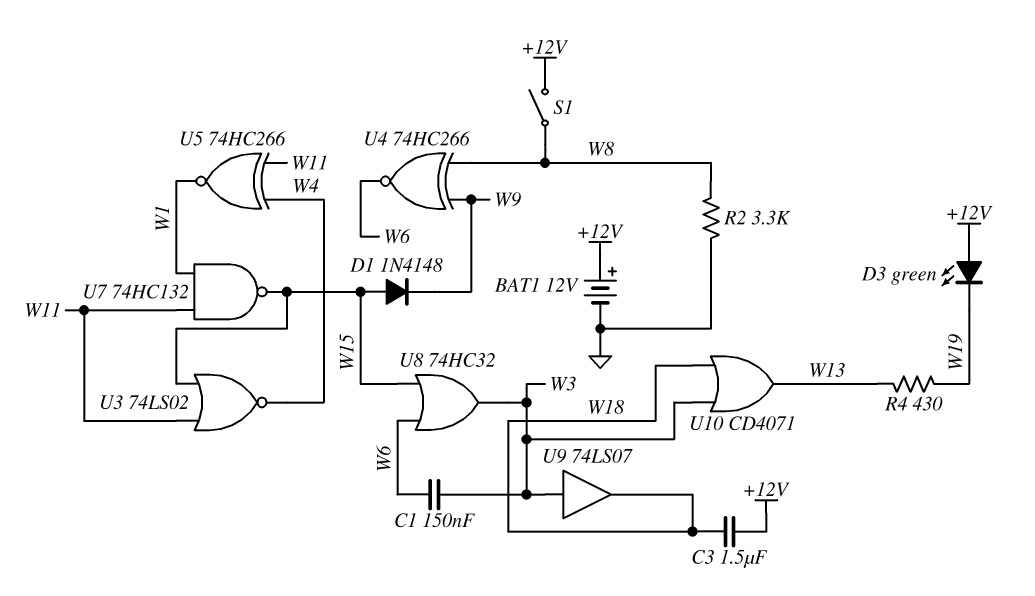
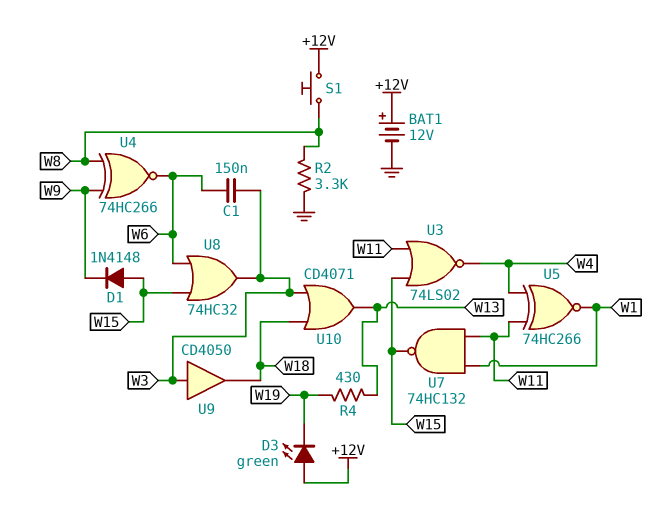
C3: 1.5uF (+12V, W18) -> none
S1: switch (+12V, W8) -> button (+12V, W8)
U9: buffer 74LS07 (in W3, out W18) -> buffer CD4050 (in W3, out W18)

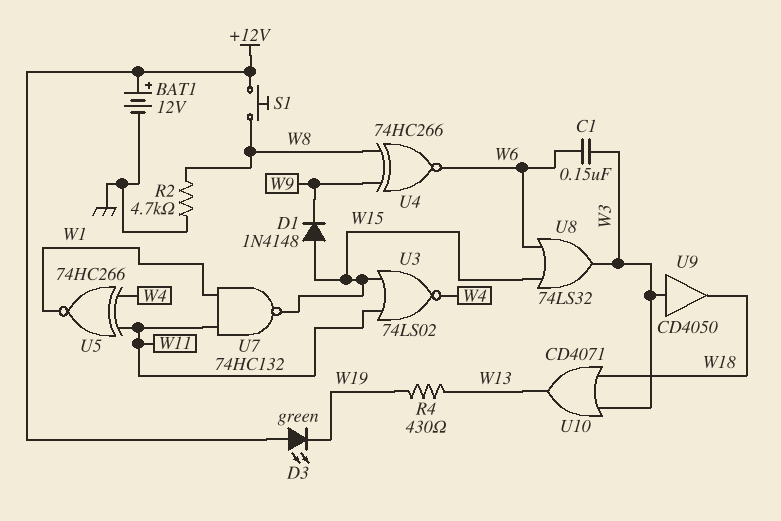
R2: 3.3k (GND, W8) -> 4.7k (GND, W8)
U8: OR 74HC32 (in W6, in W15, out W3) -> OR 74LS32 (in W6, in W15, out W3)

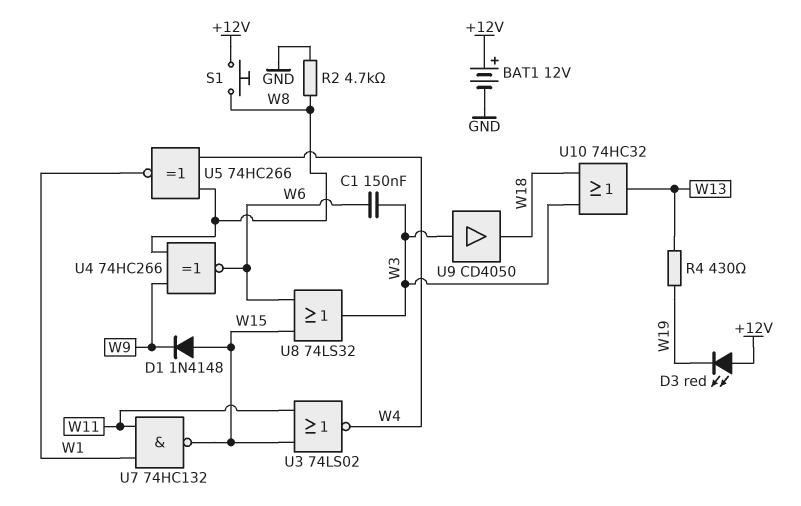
D3: LED green (A +12V, K W19) -> LED red (A +12V, K W19)
U5: XNOR 74HC266 (in W4, in W11, out W1) -> XNOR 74HC266 (in W4, in W8, out W1)
U10: OR CD4071 (in W3, in W18, out W13) -> OR 74HC32 (in W3, in W18, out W13)

